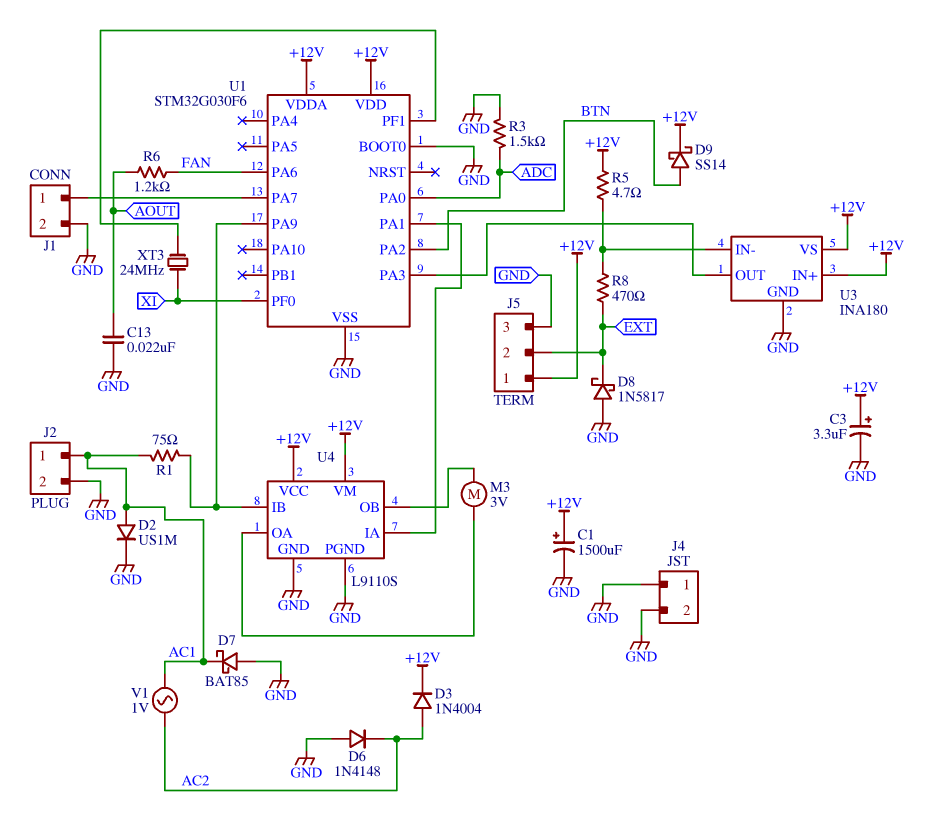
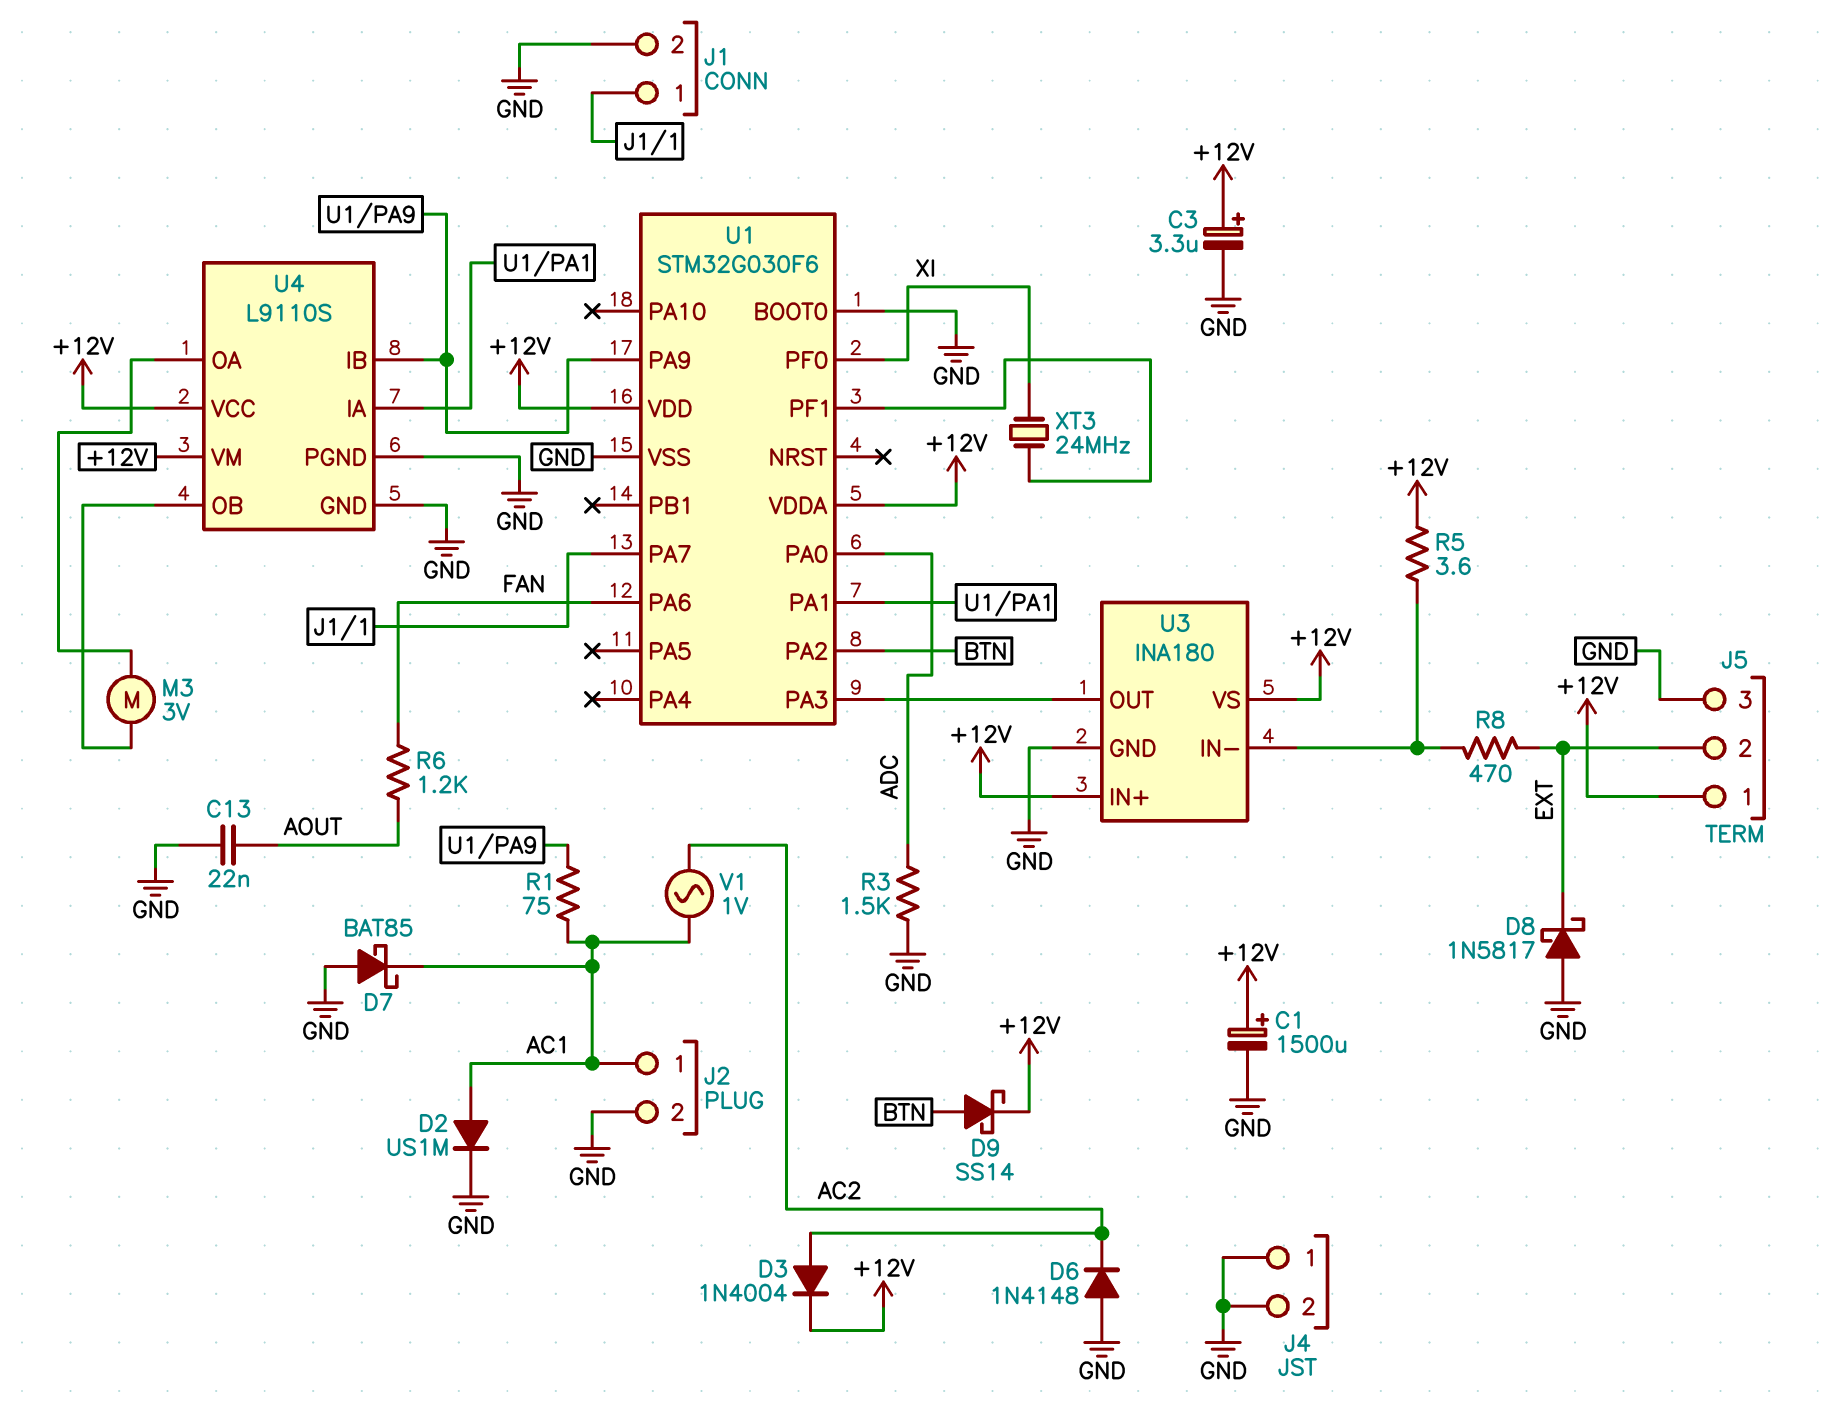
R5: 4.7 (+12V, U3/IN-) -> 3.6 (+12V, U3/IN-)

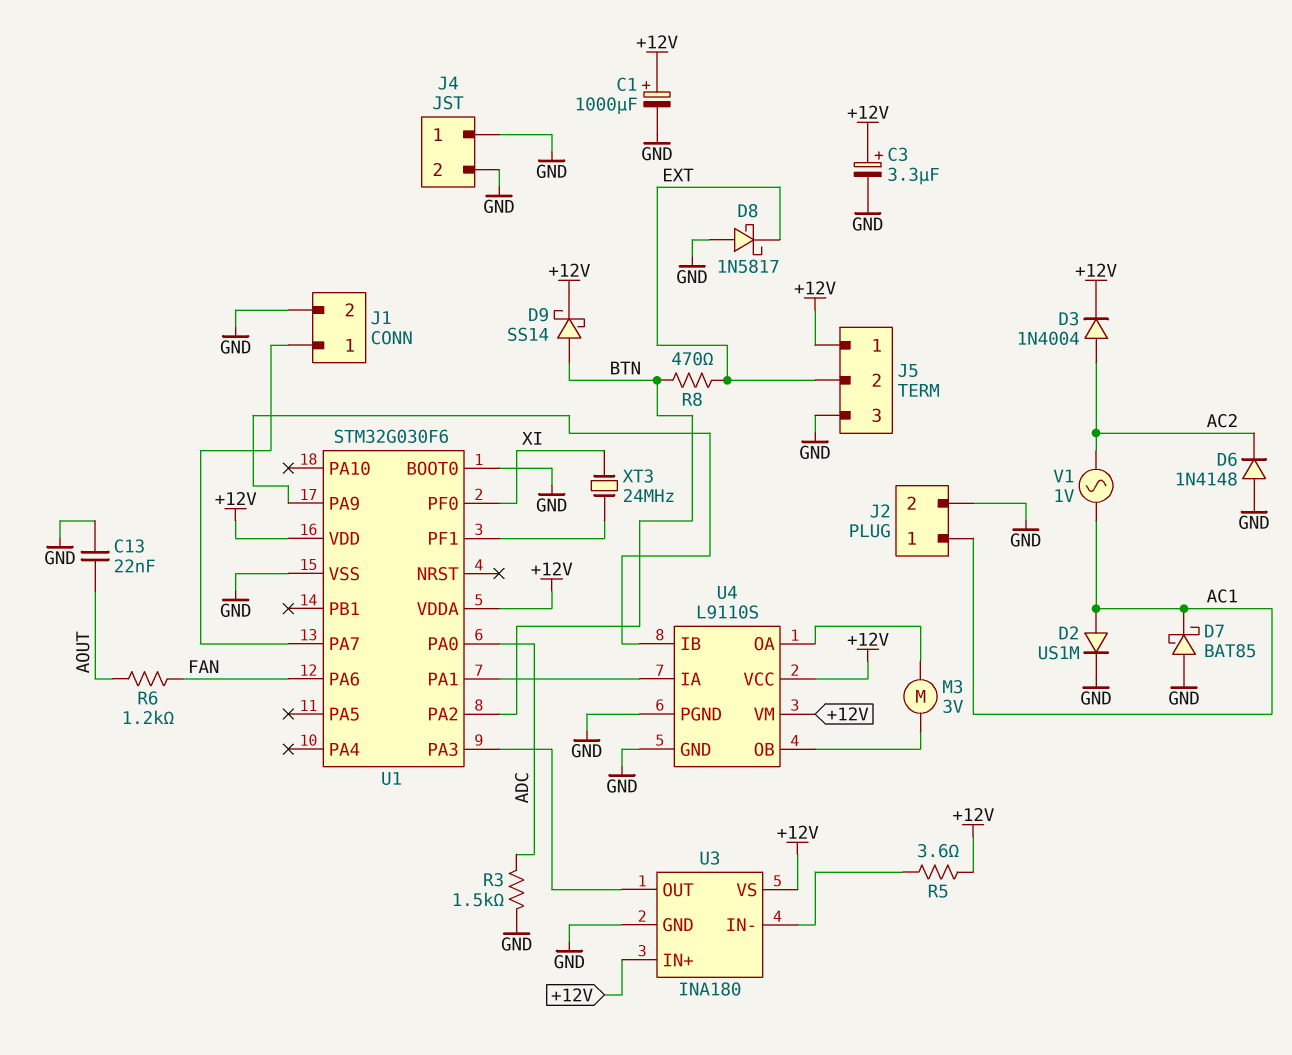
C1: 1500uF (plus +12V, minus GND) -> 1000uF (plus +12V, minus GND)
R1: 75 (AC1, U1/PA9) -> none
R8: 470 (EXT, U3/IN-) -> 470 (BTN, EXT)

